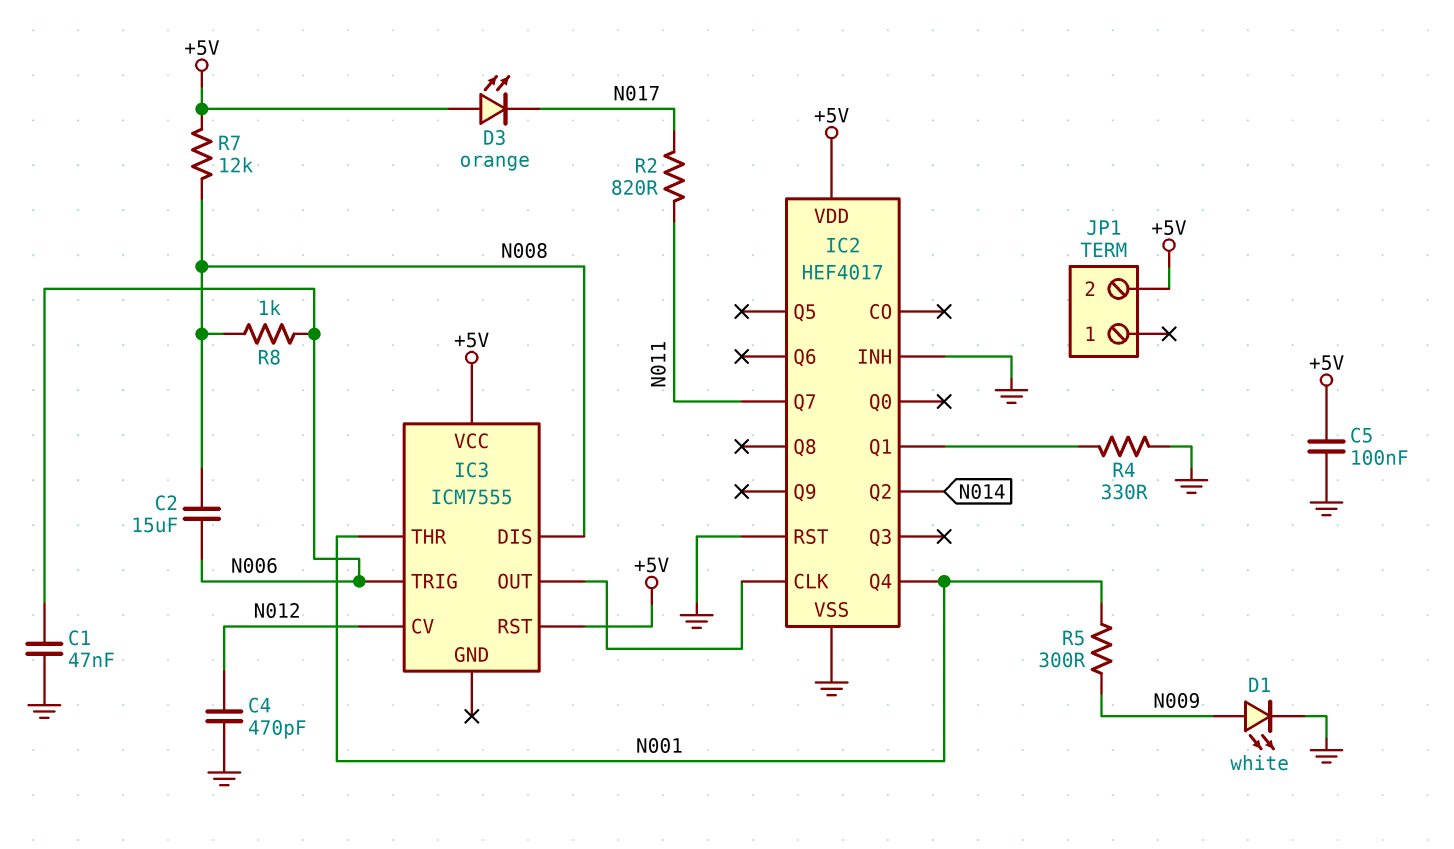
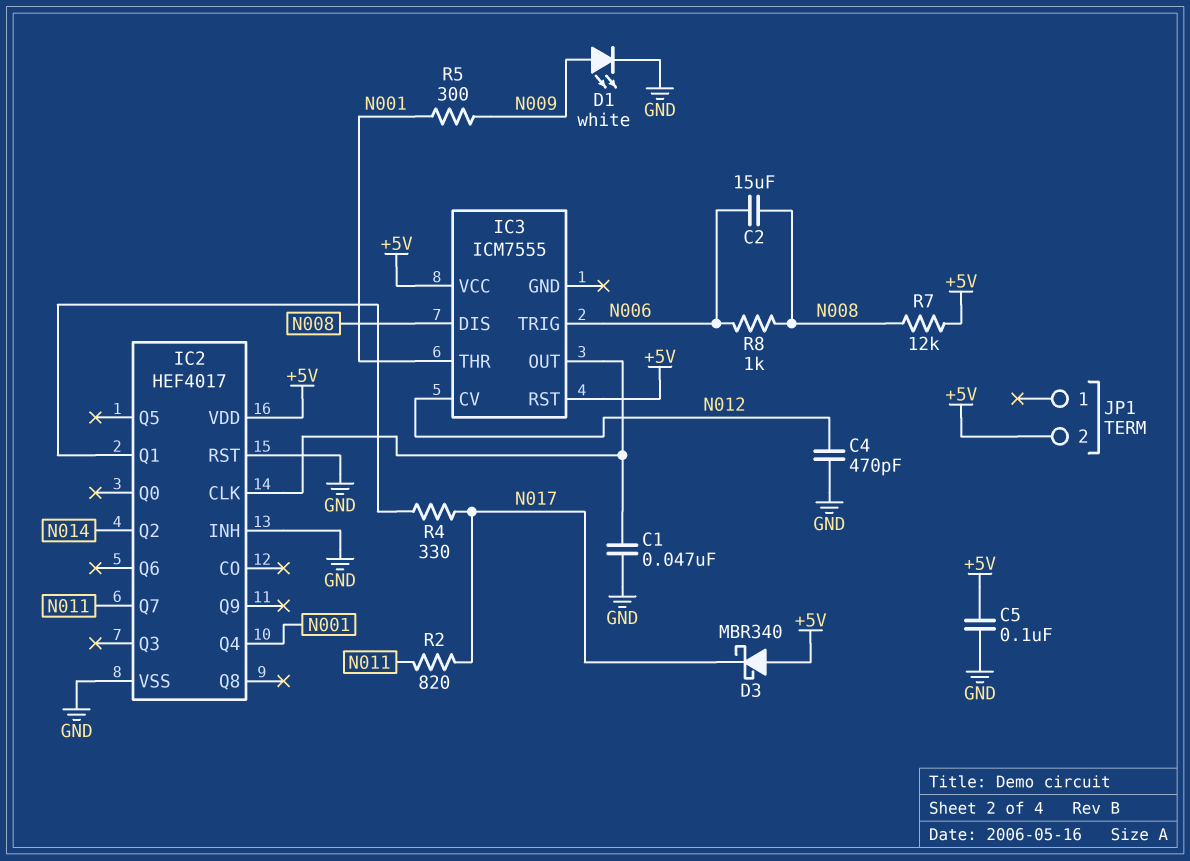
C1: 47nF (GND, N006) -> 47nF (GND, IC2/CLK)
D3: LED orange (A +5V, K N017) -> schottky MBR340 (A +5V, K N017)
R4: 330 (GND, IC2/Q1) -> 330 (IC2/Q1, N017)

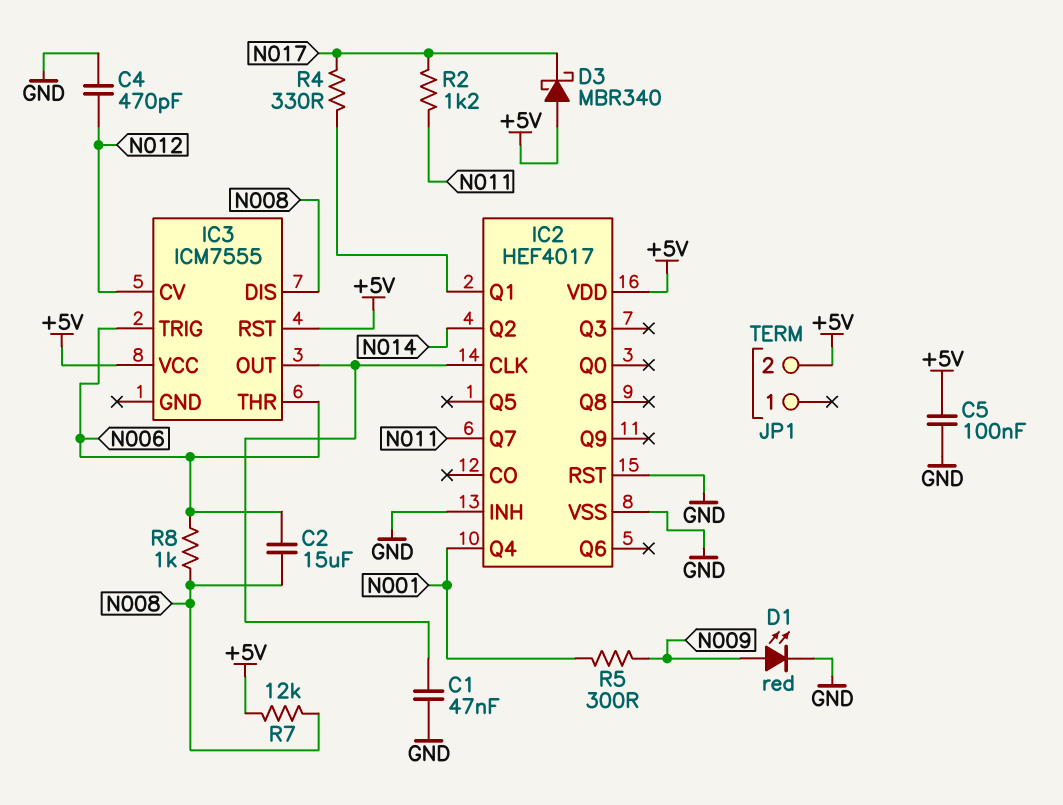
D1: LED white (A N009, K GND) -> LED red (A N009, K GND)
IC3 pin THR: N001 -> N006
R2: 820 (N011, N017) -> 1.2k (N011, N017)

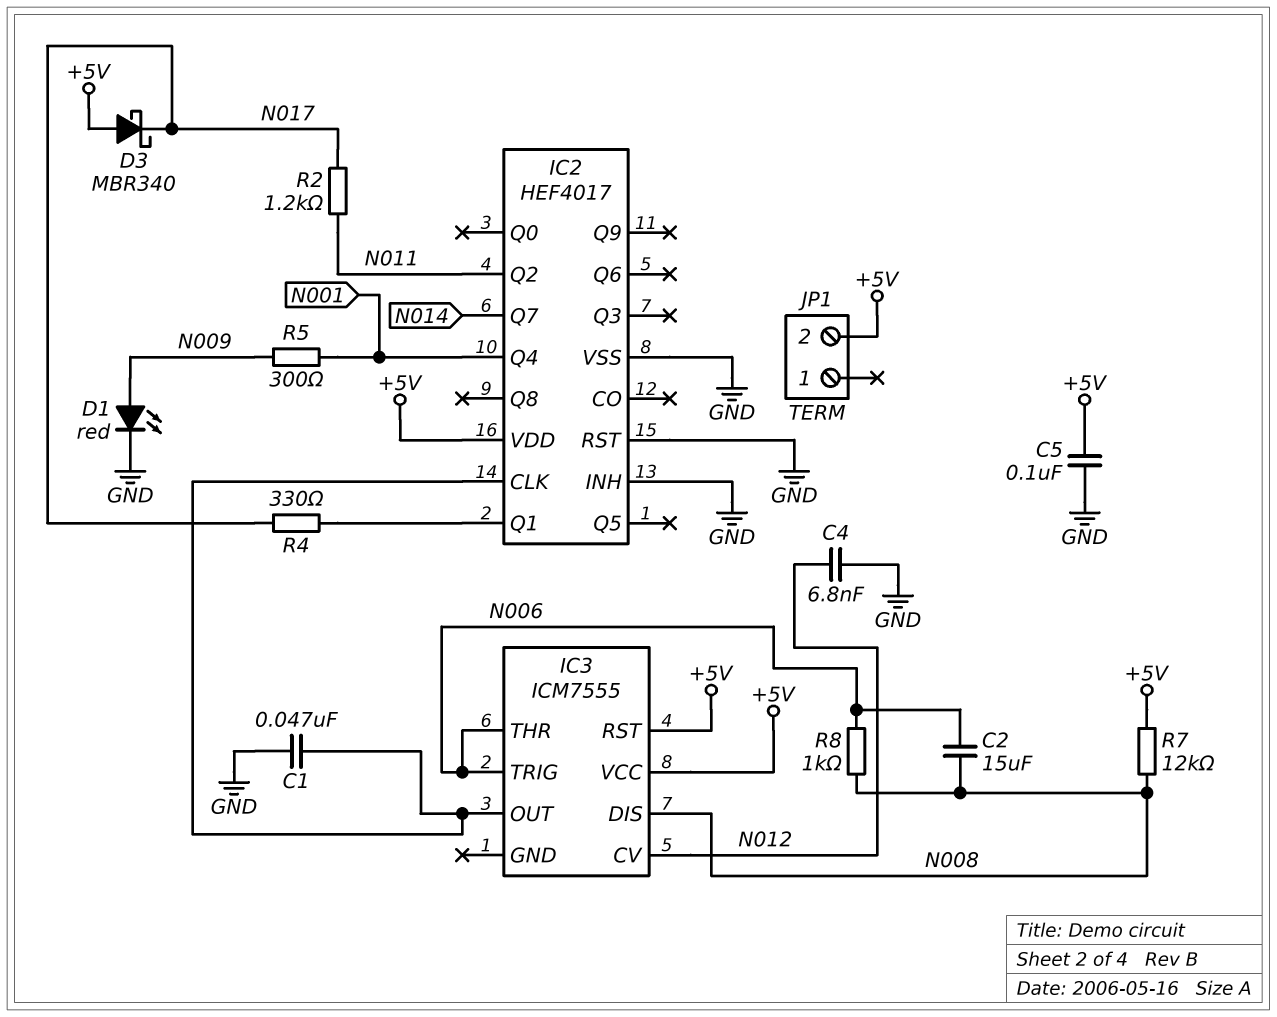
C4: 470pF (GND, N012) -> 6.8nF (GND, N012)
IC2 pin Q2: N014 -> N011
IC2 pin Q7: N011 -> N014

